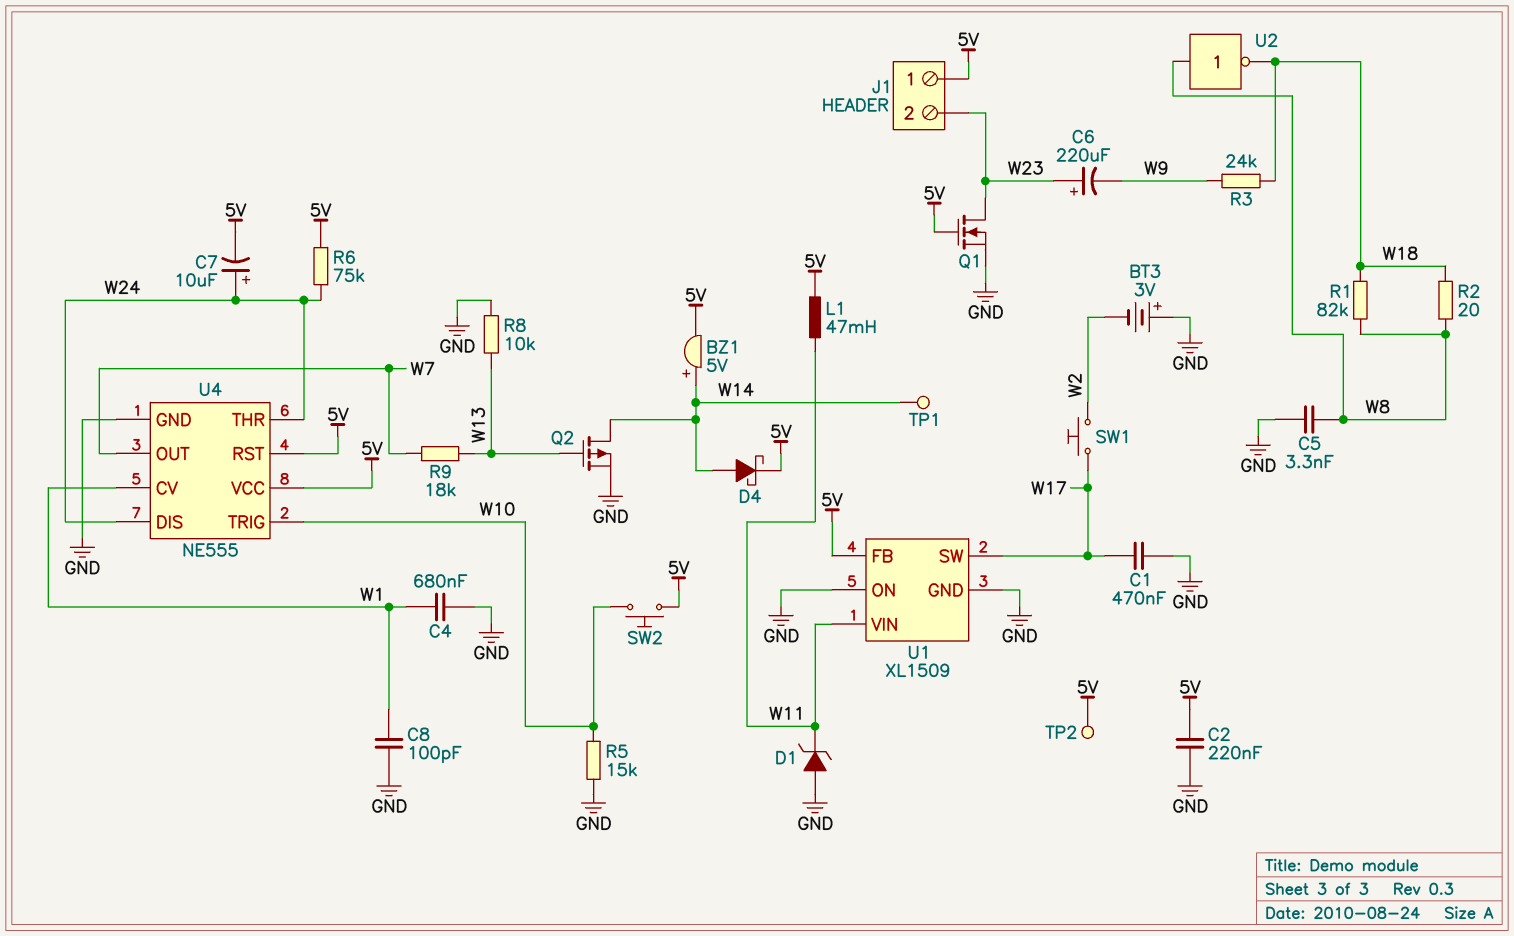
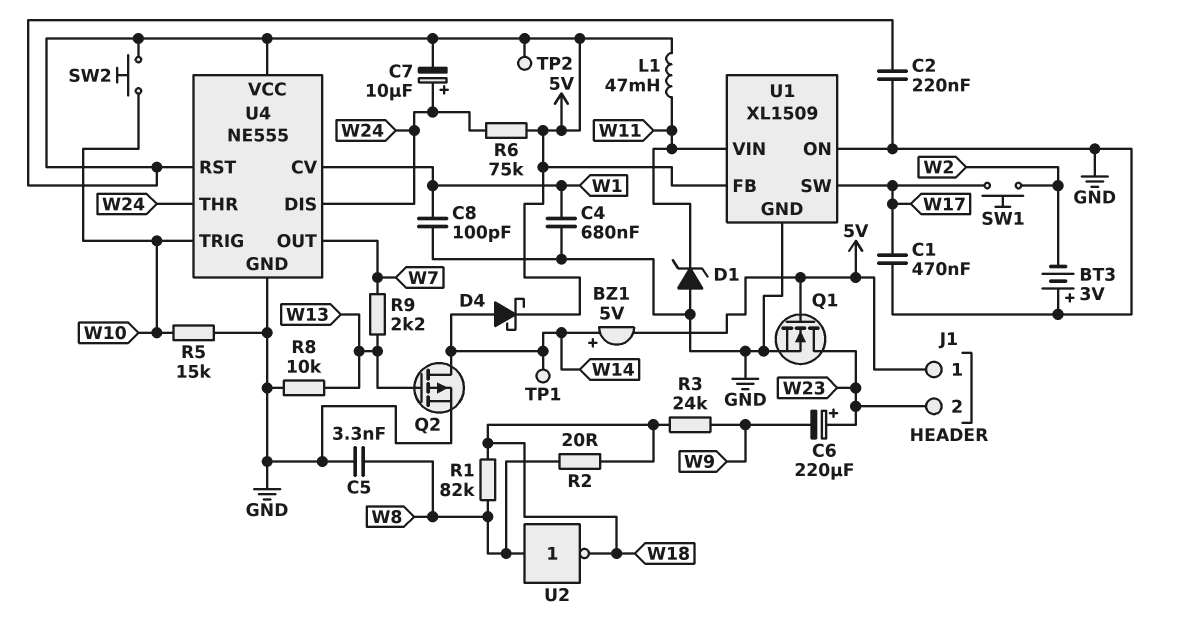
R9: 18k (W7, W13) -> 2.2k (W7, W13)

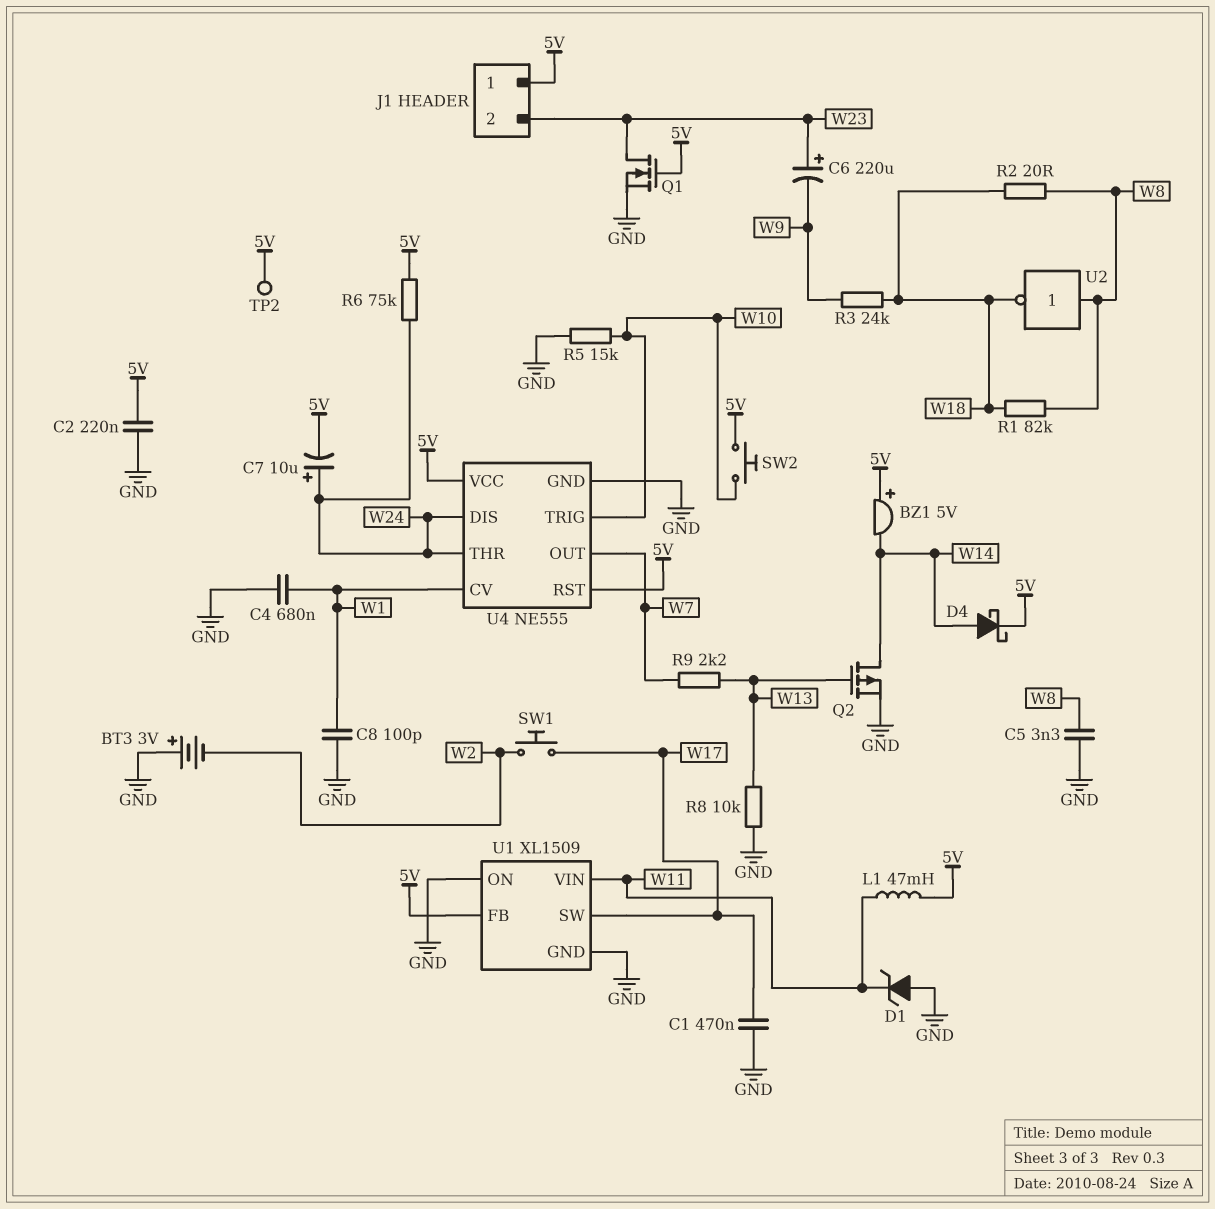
BZ1: buzzer 5V (plus W14, minus 5V) -> buzzer 5V (plus 5V, minus W14)
TP1: test point (W14) -> none

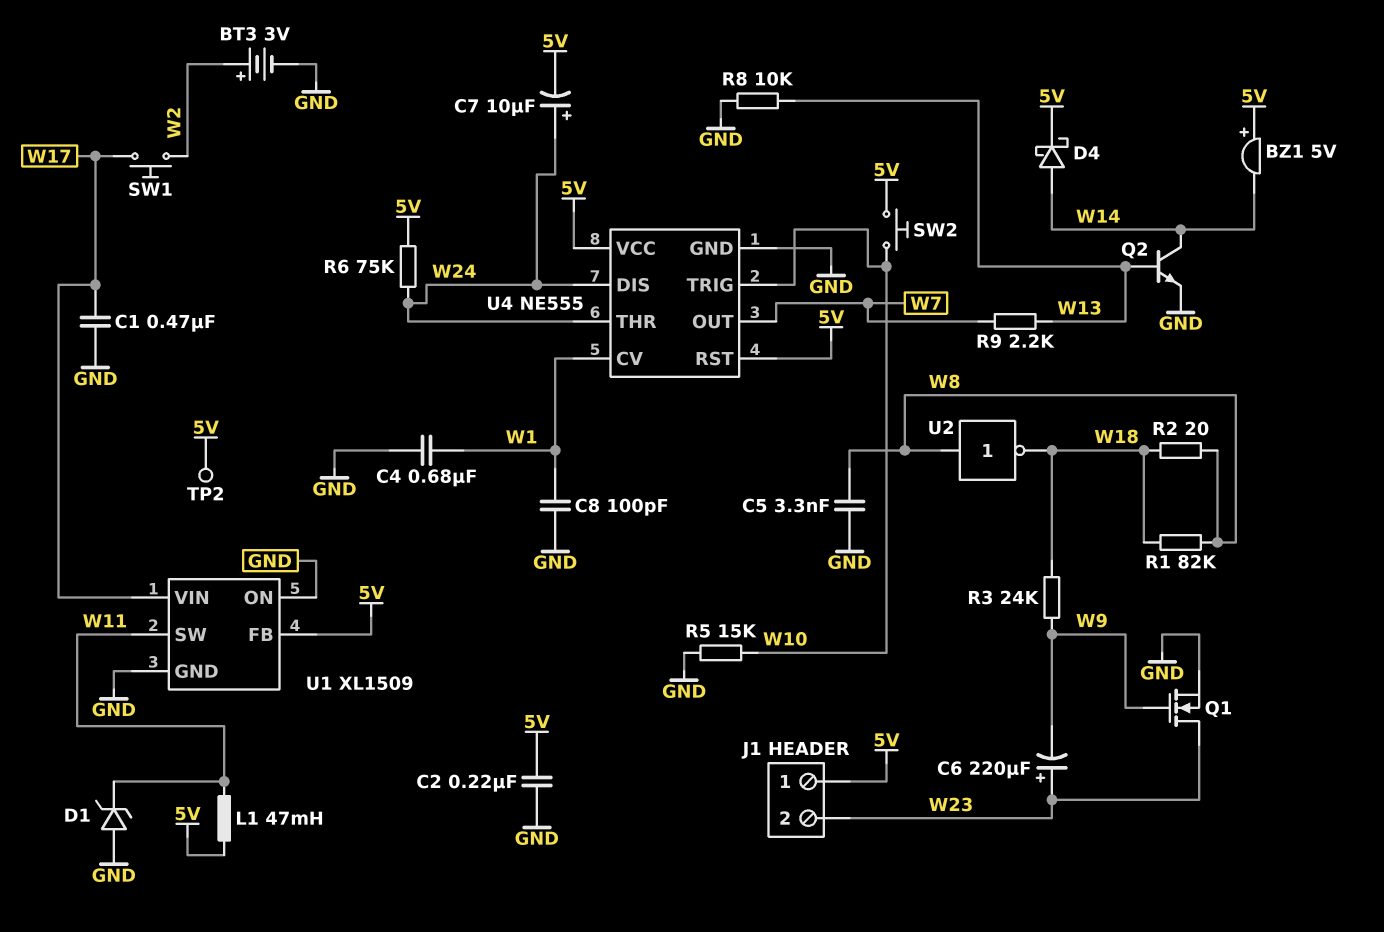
BT3: 3V (plus GND, minus W2) -> 3V (plus W2, minus GND)
Q1: NMOS (G 5V, D W23, S GND) -> NMOS (G W9, D W23, S GND)
Q2: PMOS (G W13, D W14, S GND) -> NPN (B W13, C W14, E GND)
U1 pin SW: W17 -> W11
U1 pin VIN: W11 -> W17

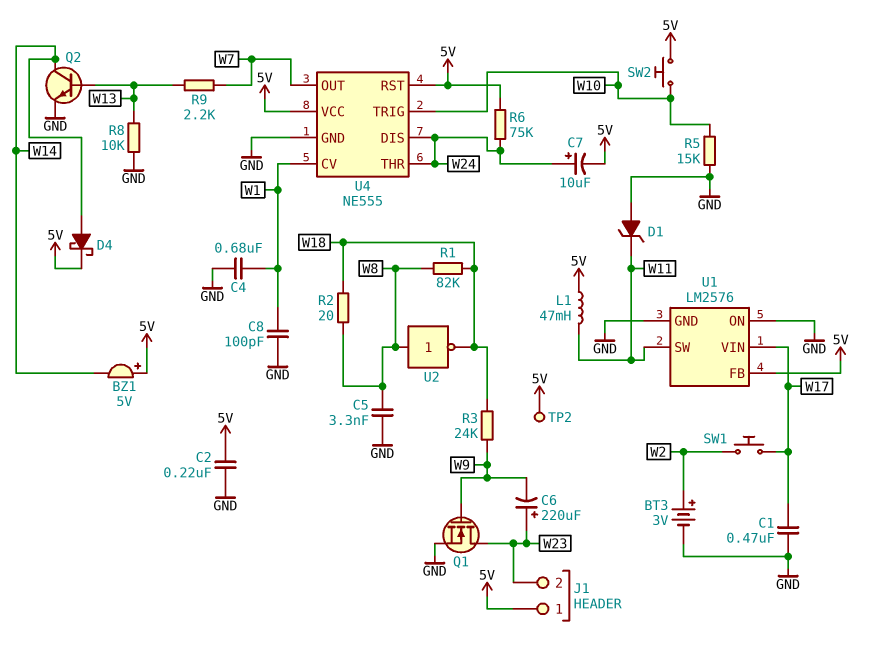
U1: XL1509 -> LM2576

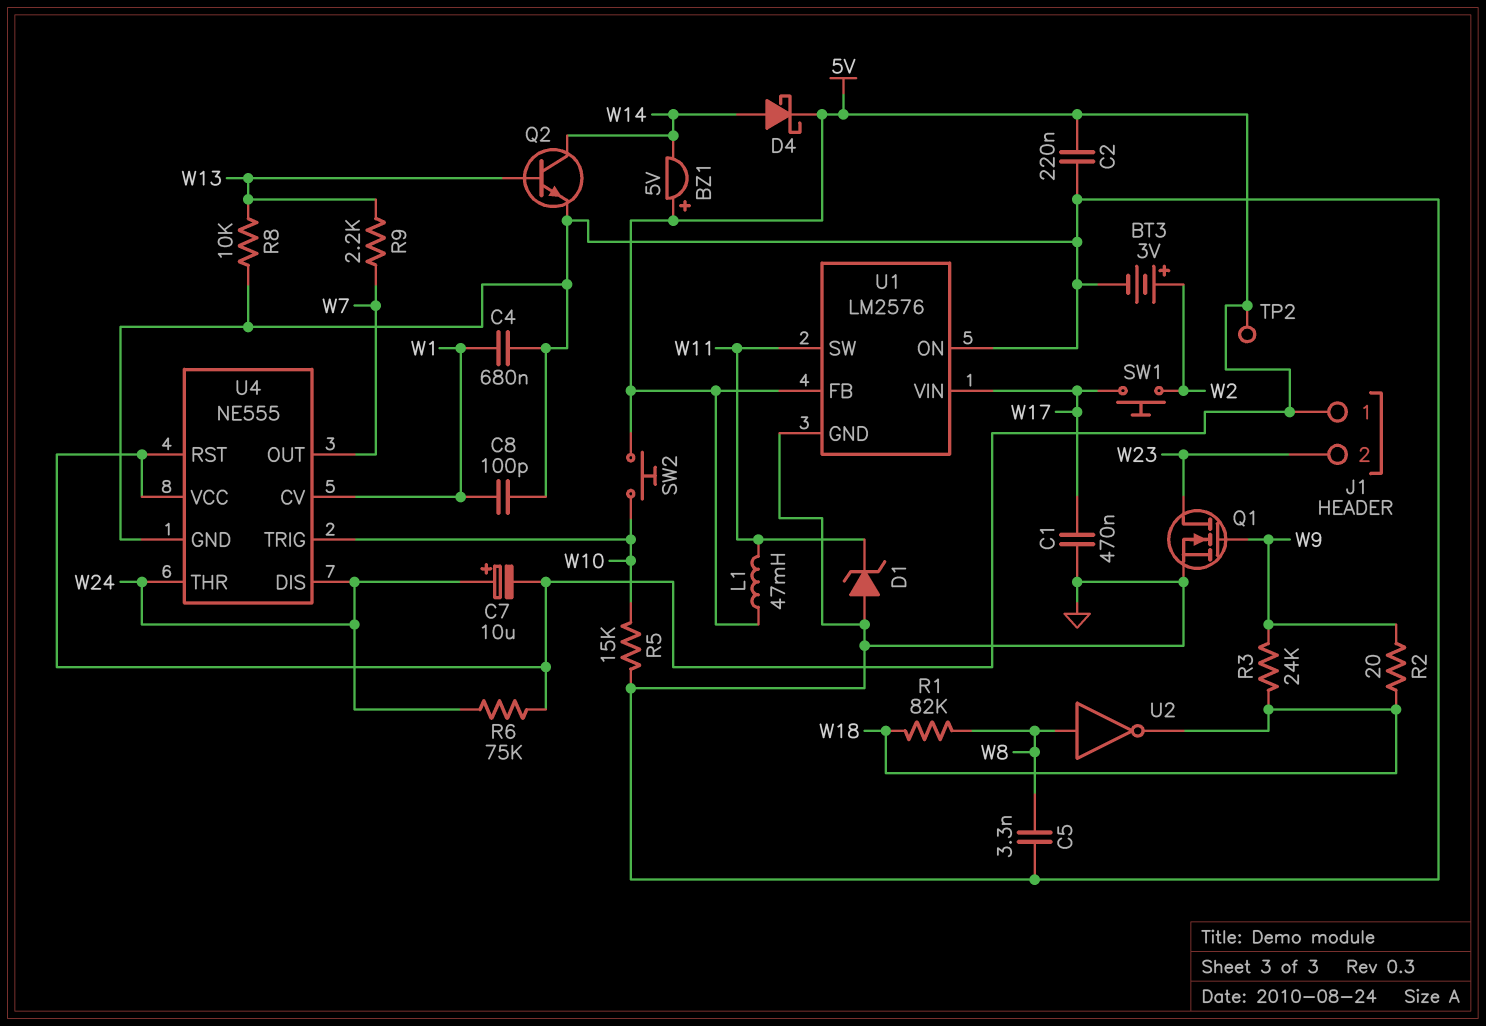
C6: 220uF (plus W23, minus W9) -> none
R2: 20 (W8, W18) -> 20 (W9, W18)

